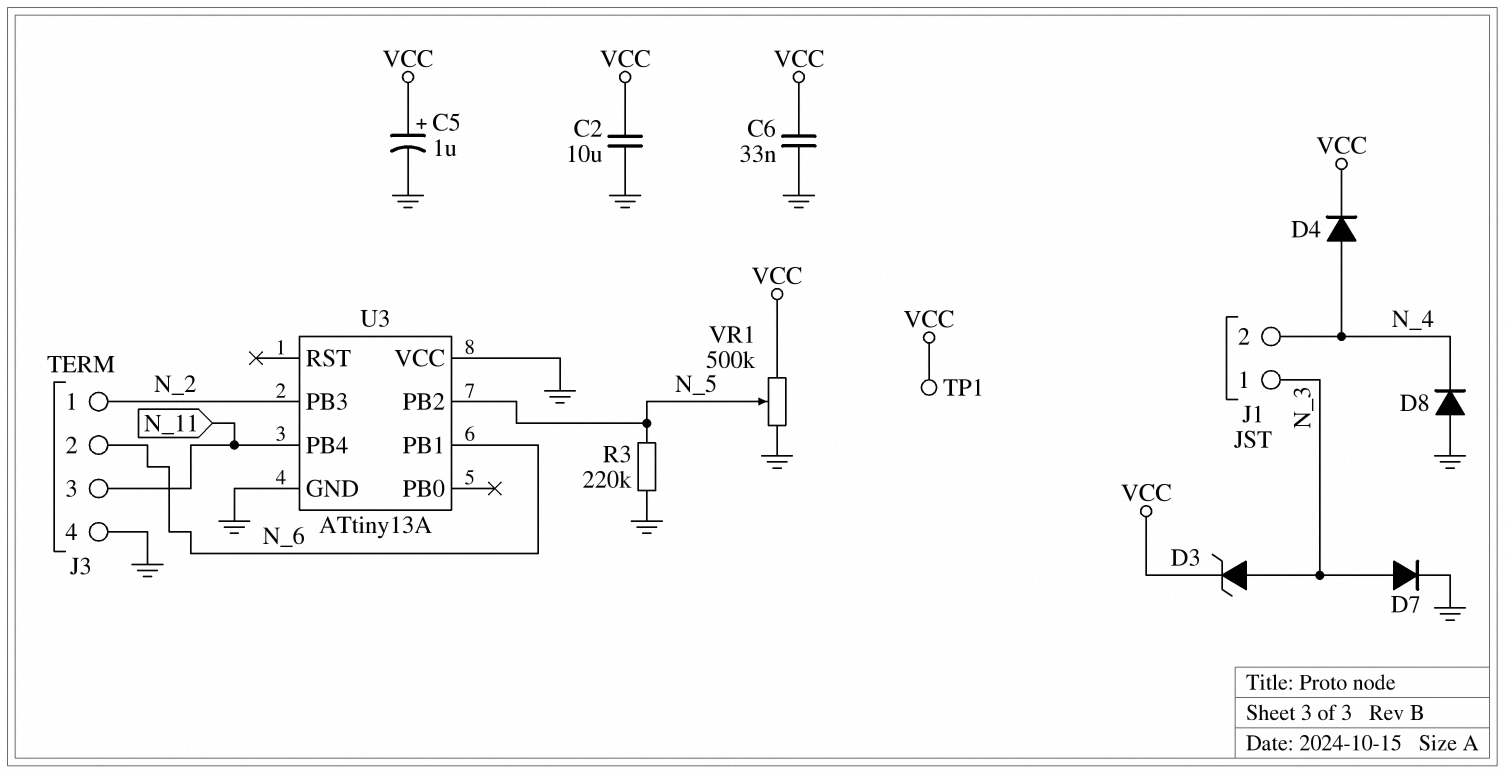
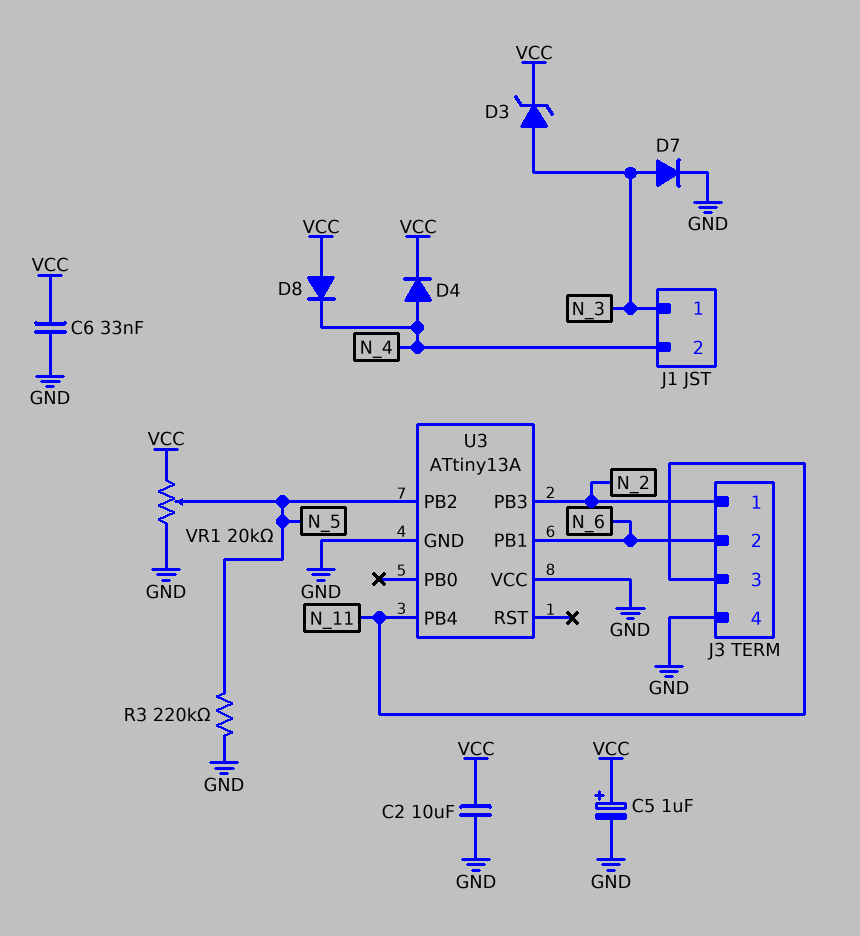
D8: diode (A GND, K N_4) -> diode (A VCC, K N_4)
TP1: test point (VCC) -> none
VR1: 500k (GND, VCC, wiper N_5) -> 20k (GND, VCC, wiper N_5)

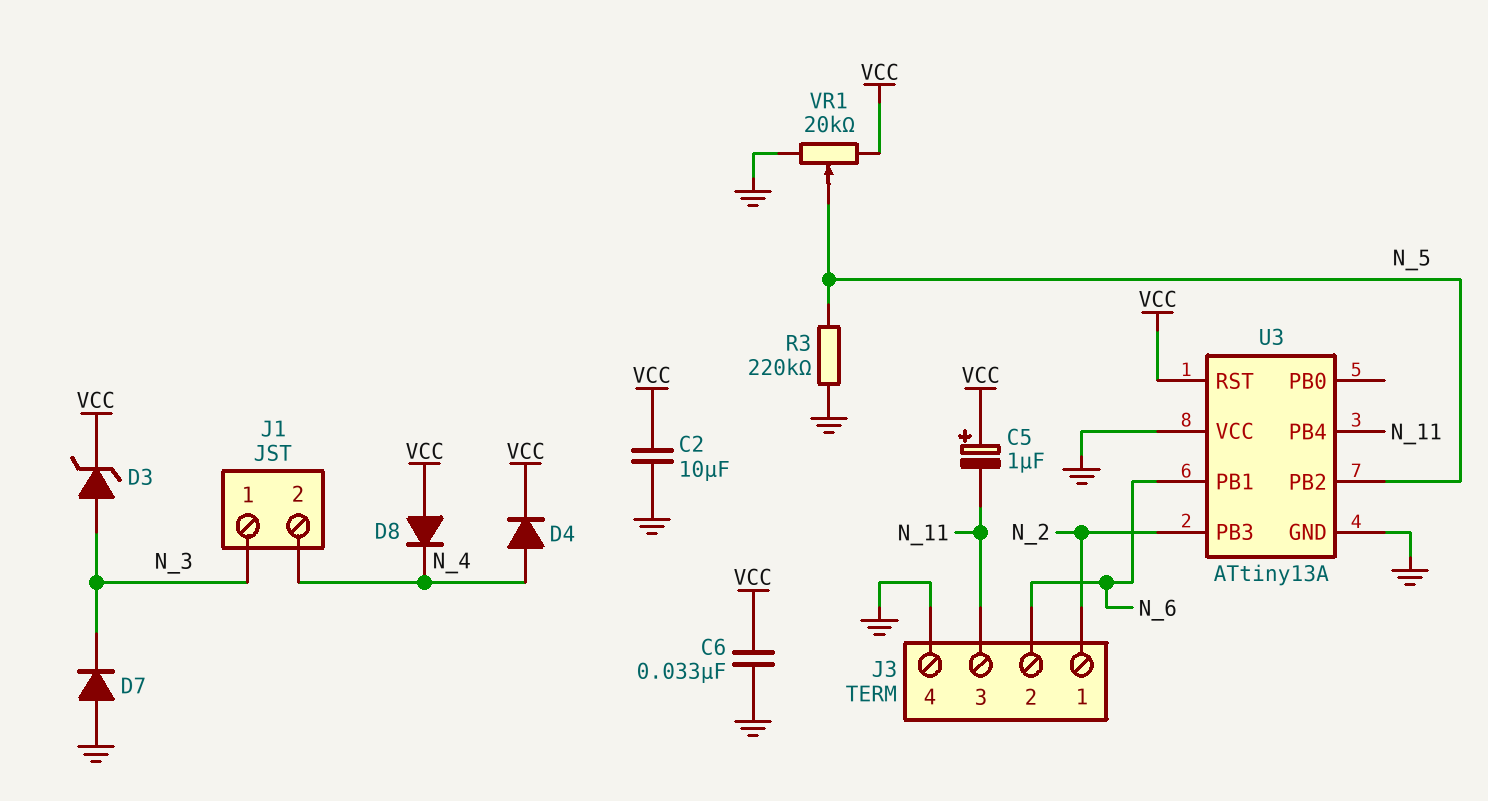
C5: 1uF (plus VCC, minus GND) -> 1uF (plus VCC, minus N_11)
D7: diode (A N_3, K GND) -> diode (A GND, K N_3)
U3 pin RST: none -> VCC

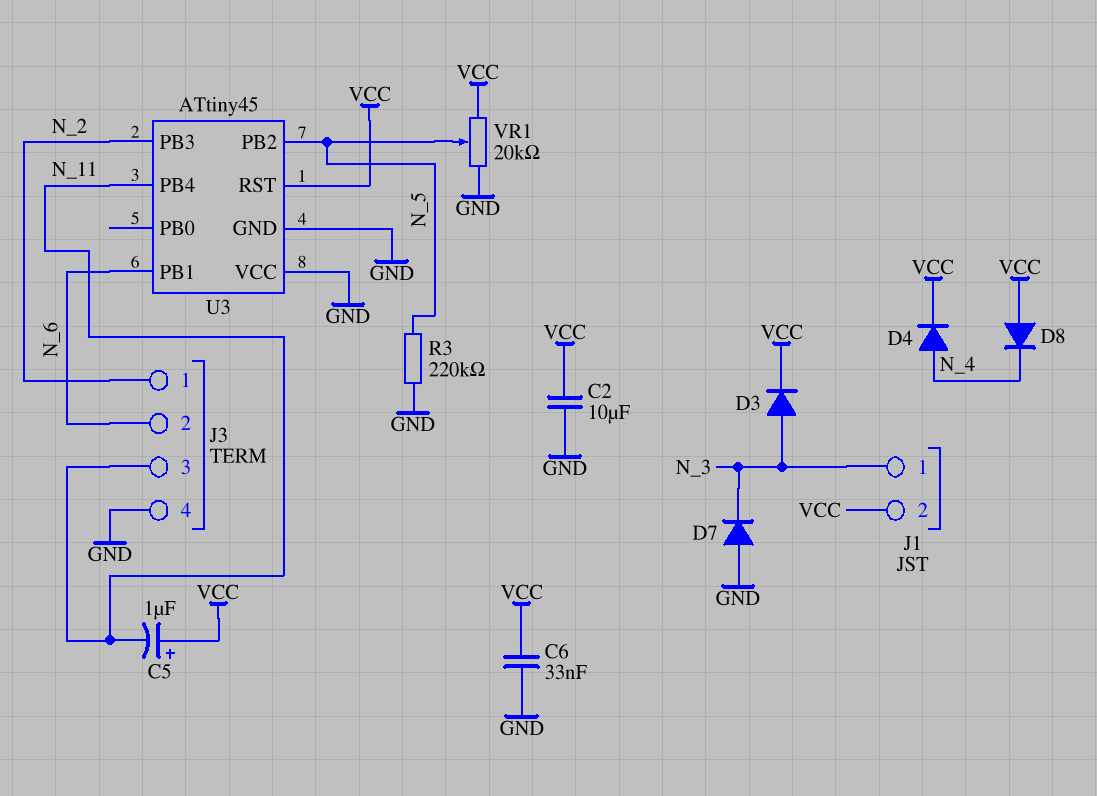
D3: zener (A N_3, K VCC) -> diode (A N_3, K VCC)
J1 pin 2: N_4 -> VCC
U3: ATtiny13A -> ATtiny45

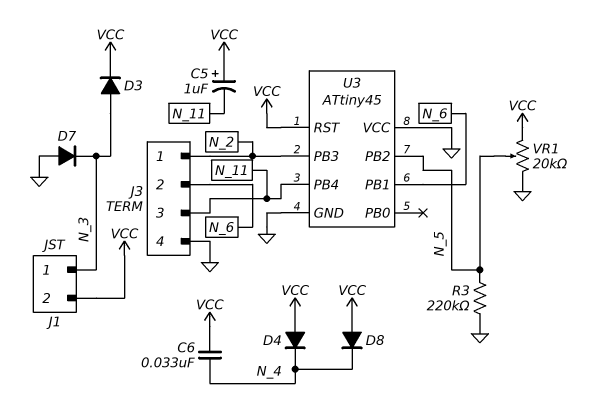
C2: 10uF (GND, VCC) -> none
C6: 33nF (GND, VCC) -> 33nF (N_4, VCC)
D4: diode (A N_4, K VCC) -> diode (A VCC, K N_4)

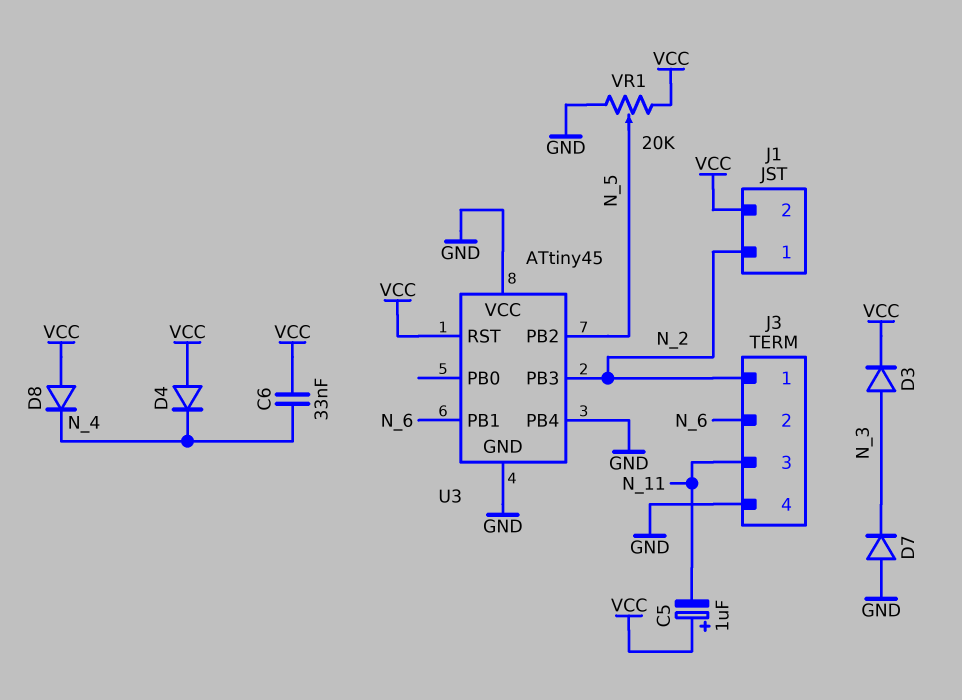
J1 pin 1: N_3 -> N_2
R3: 220k (GND, N_5) -> none
U3 pin PB4: N_11 -> GND

